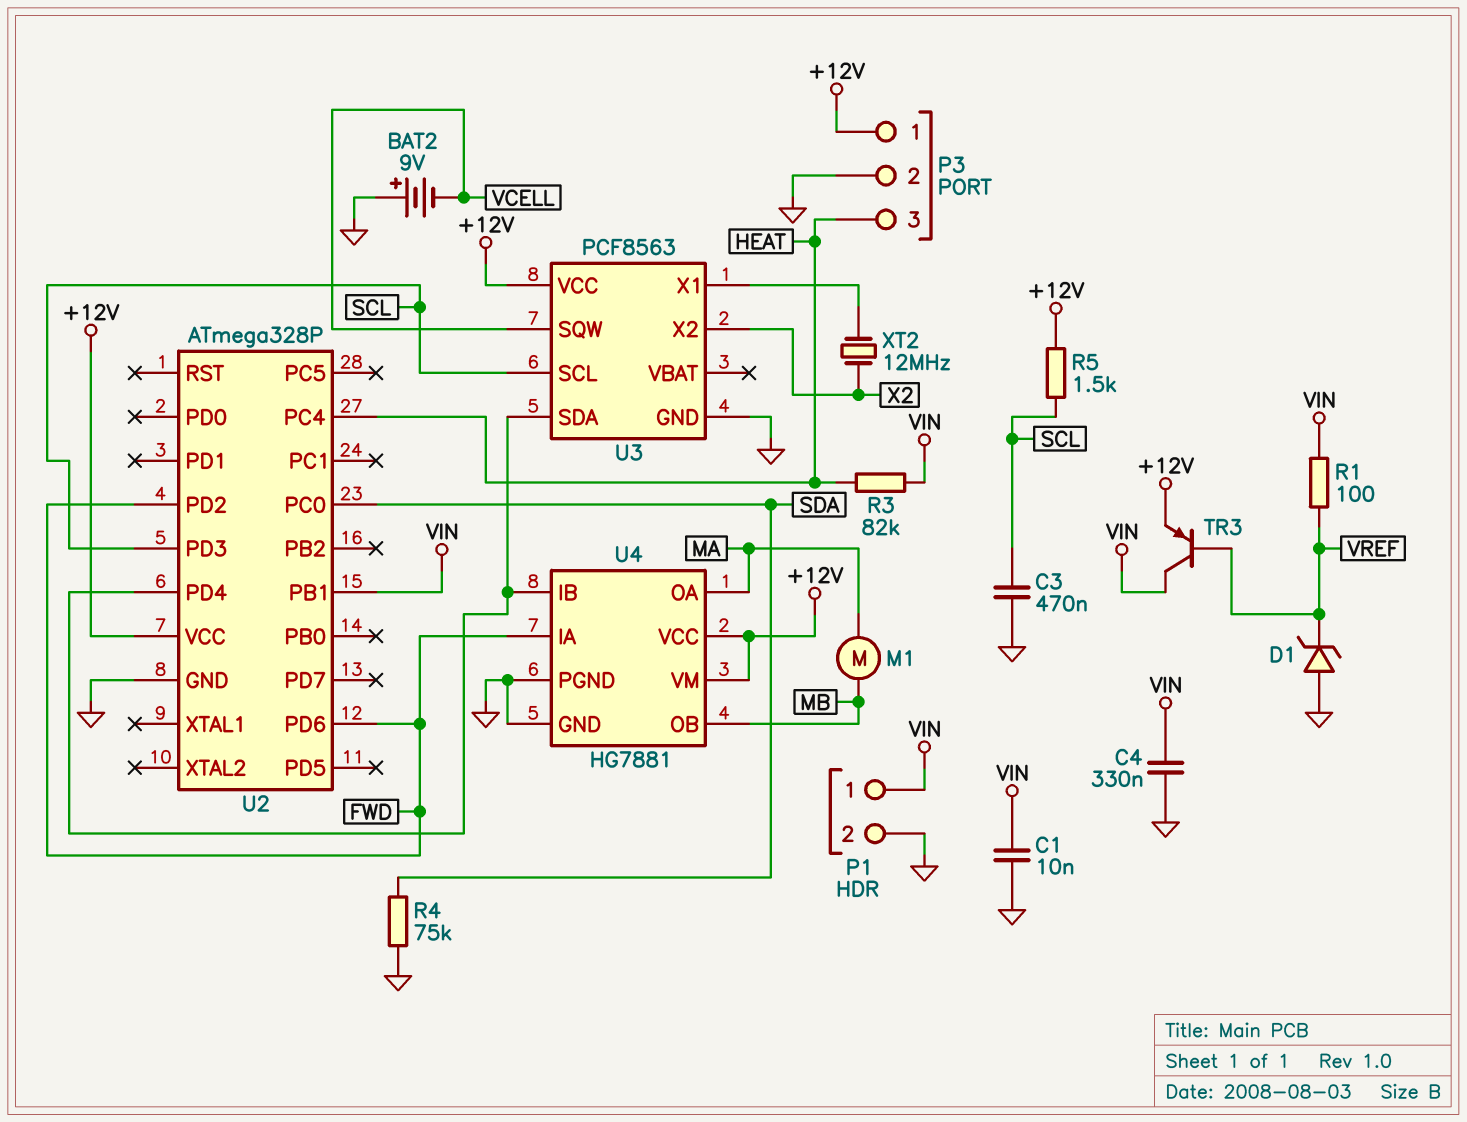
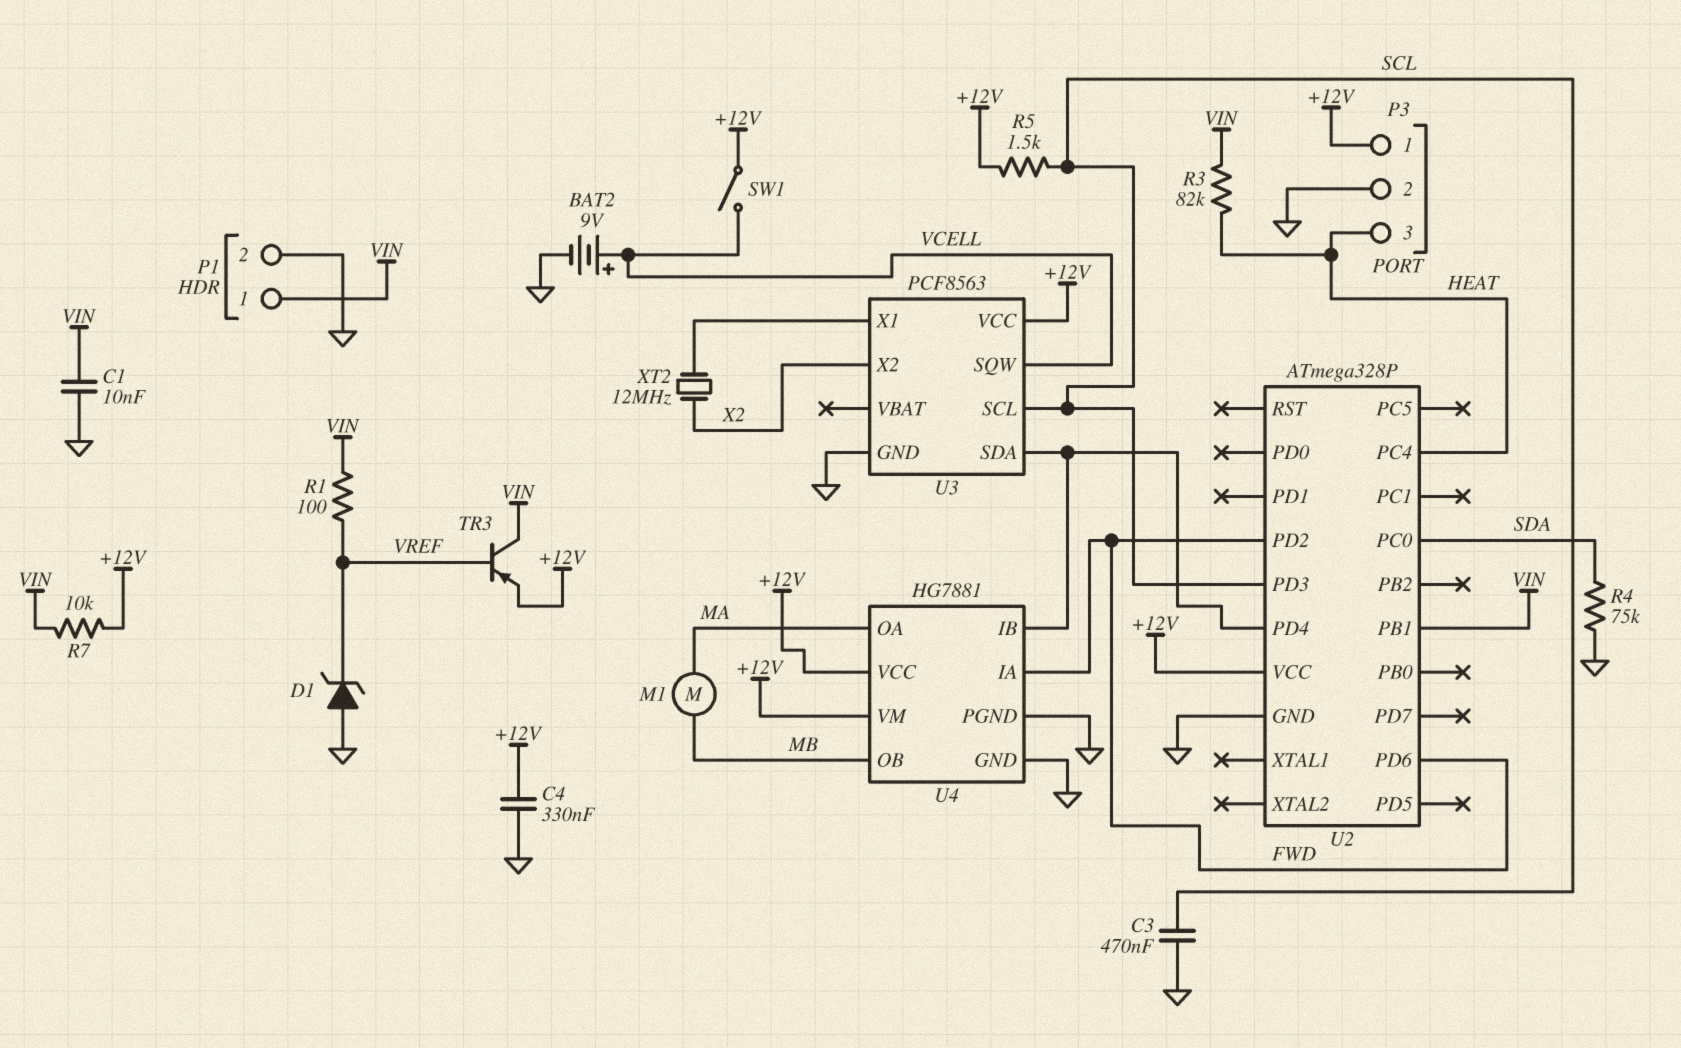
BAT2: 9V (plus GND, minus VCELL) -> 9V (plus VCELL, minus GND)
C4: 330nF (GND, VIN) -> 330nF (+12V, GND)
R7: none -> 10k (+12V, VIN)
SW1: none -> switch (+12V, VCELL)

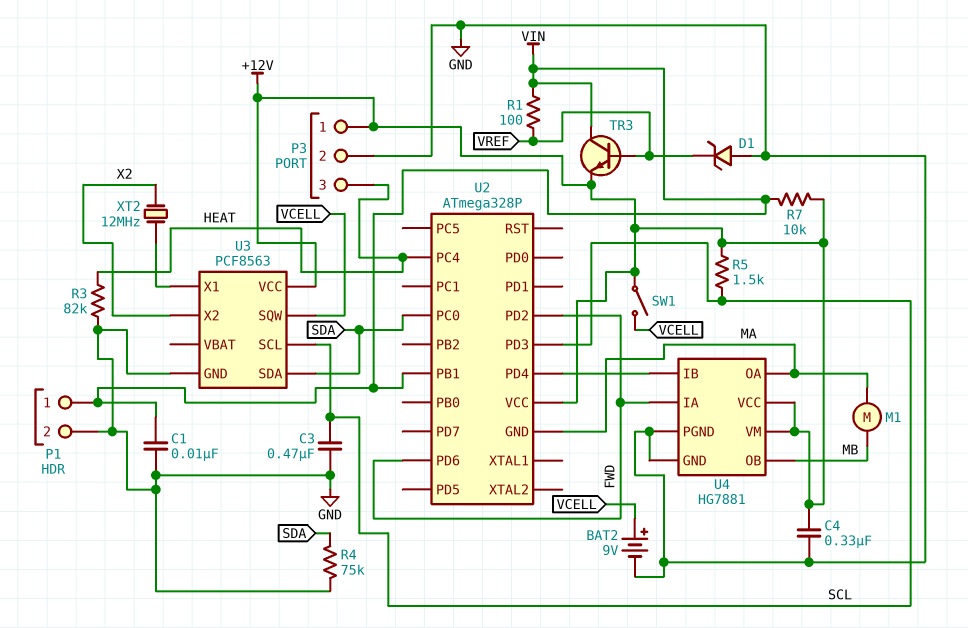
R3: 82k (HEAT, VIN) -> 82k (GND, HEAT)
TR3: PNP (B VREF, C VIN, E +12V) -> NPN (B VREF, C VIN, E +12V)
U2 pin GND: GND -> MA
U3 pin SDA: U2/PD4 -> SDA

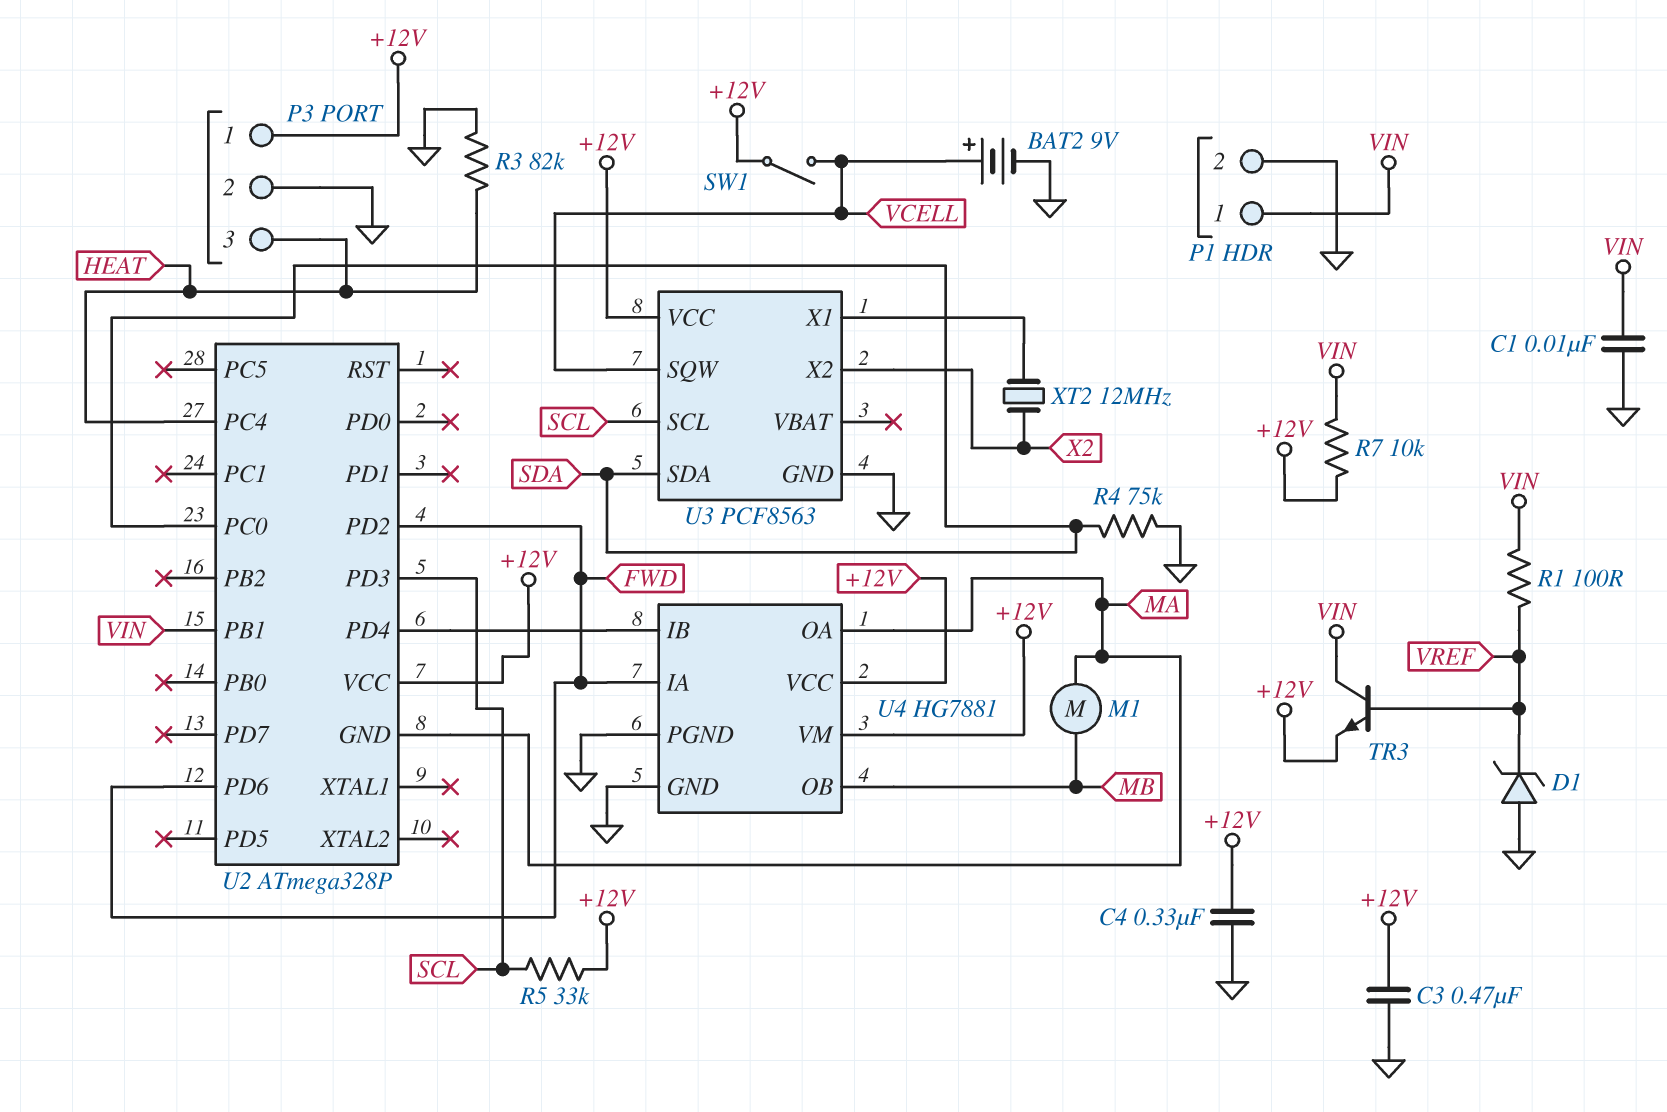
C3: 470nF (GND, SCL) -> 470nF (+12V, GND)
R5: 1.5k (+12V, SCL) -> 33k (+12V, SCL)

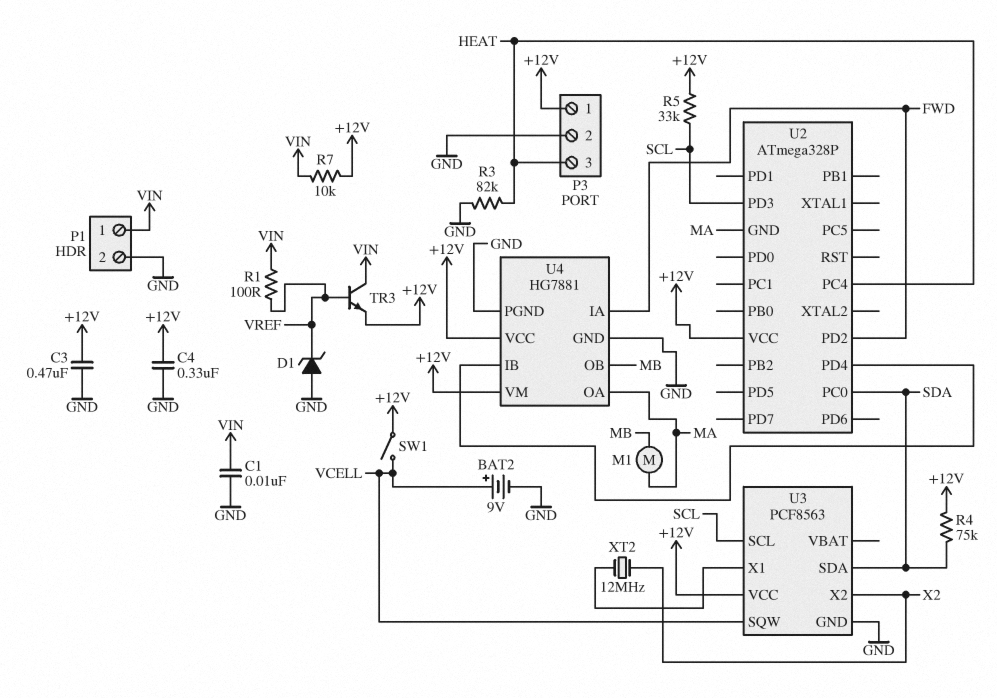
R4: 75k (GND, SDA) -> 75k (+12V, SDA)
U2 pin PB1: VIN -> none
U2 pin PD6: FWD -> none

